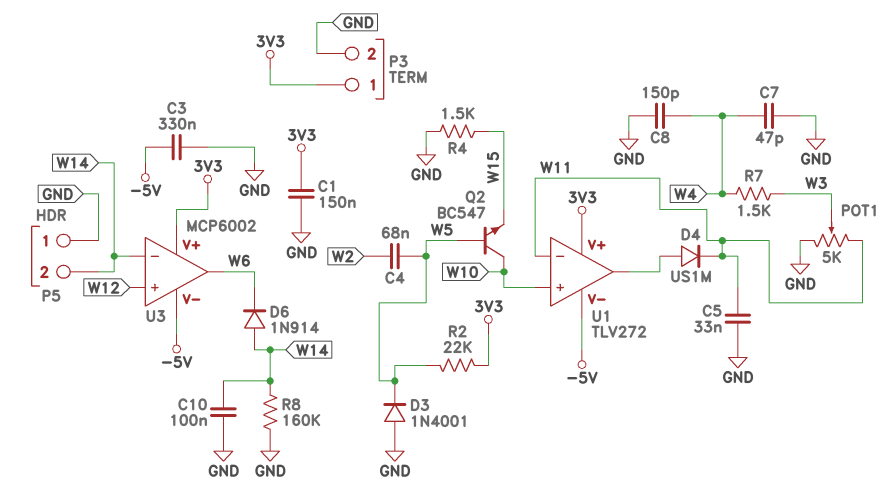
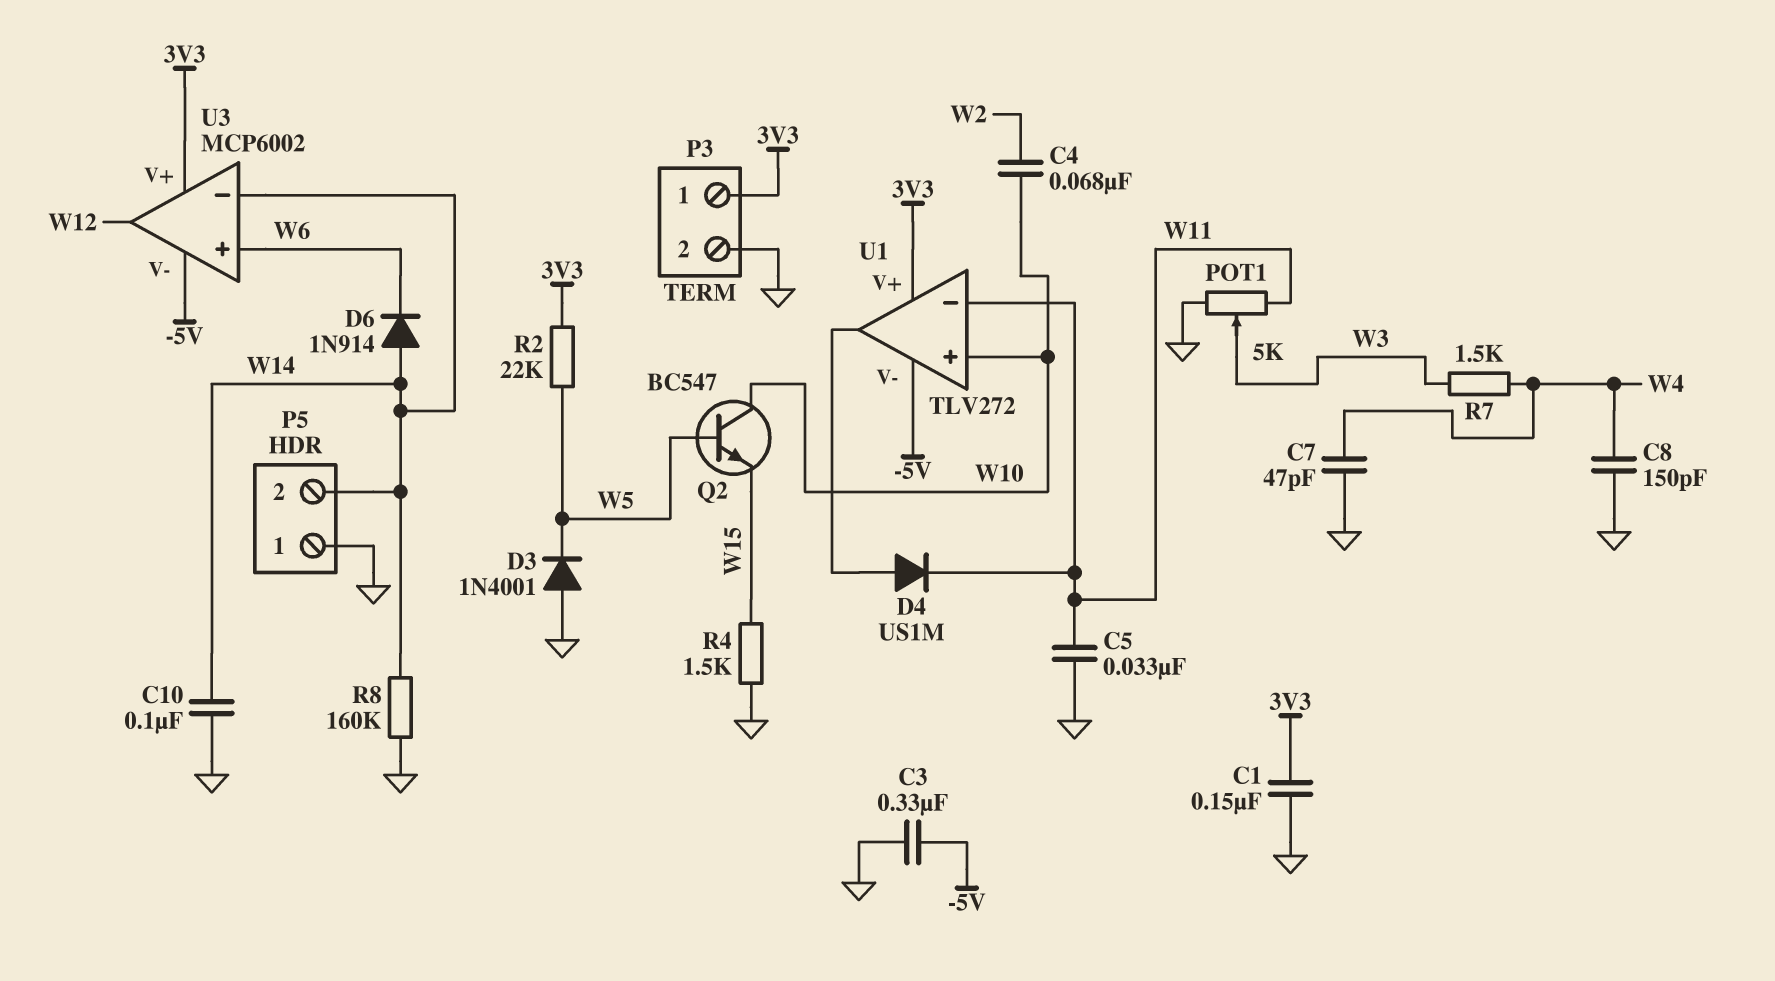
C4: 68nF (W2, W5) -> 68nF (W2, W10)
U3 pin in+: W12 -> W6
U3 pin out: W6 -> W12

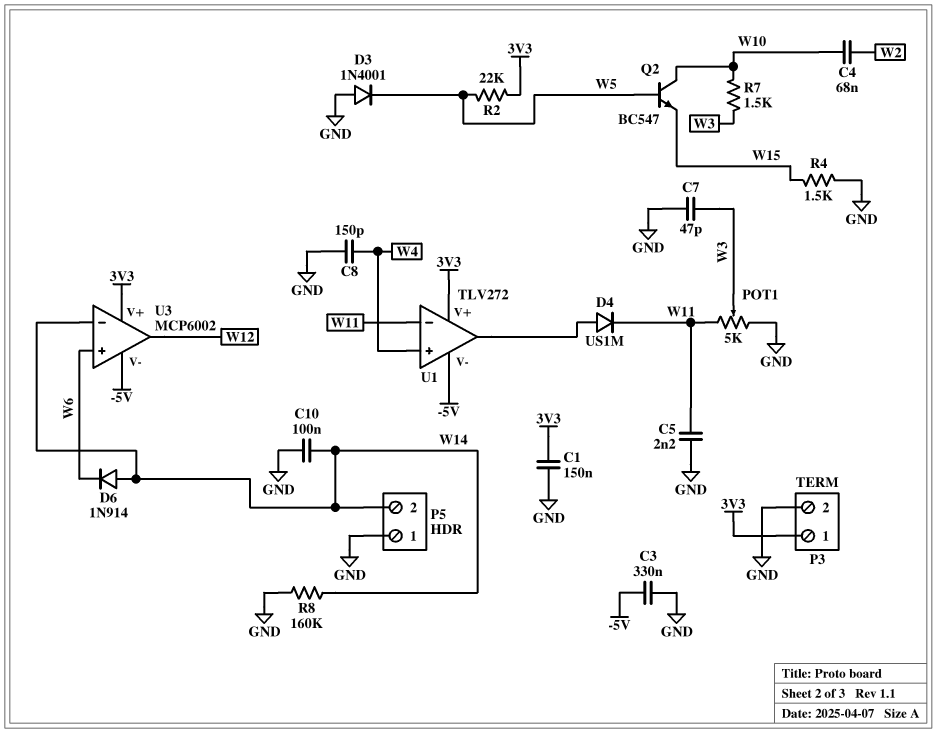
C5: 33nF (GND, W11) -> 2.2nF (GND, W11)
C7: 47pF (GND, W4) -> 47pF (GND, W3)
R7: 1.5k (W3, W4) -> 1.5k (W3, W10)
U1 pin in+: W10 -> W4

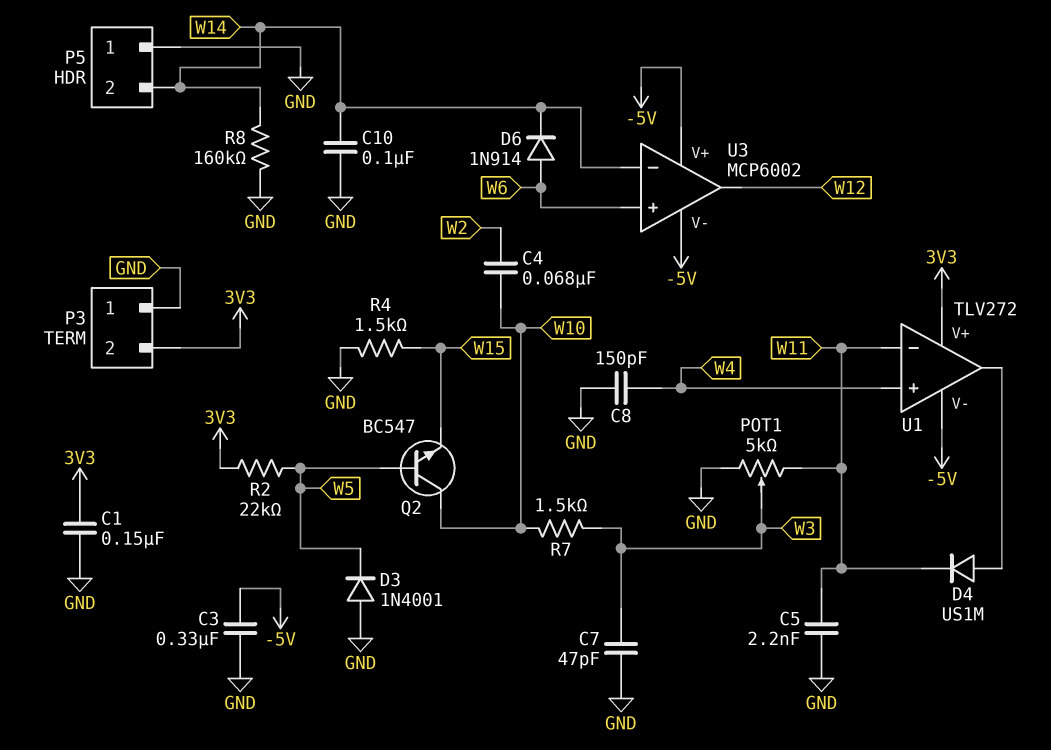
D6: diode 1N914 (A W14, K W6) -> diode 1N914 (A W6, K W14)
P3 pin 1: 3V3 -> GND
P3 pin 2: GND -> 3V3
U3 pin V+: 3V3 -> -5V

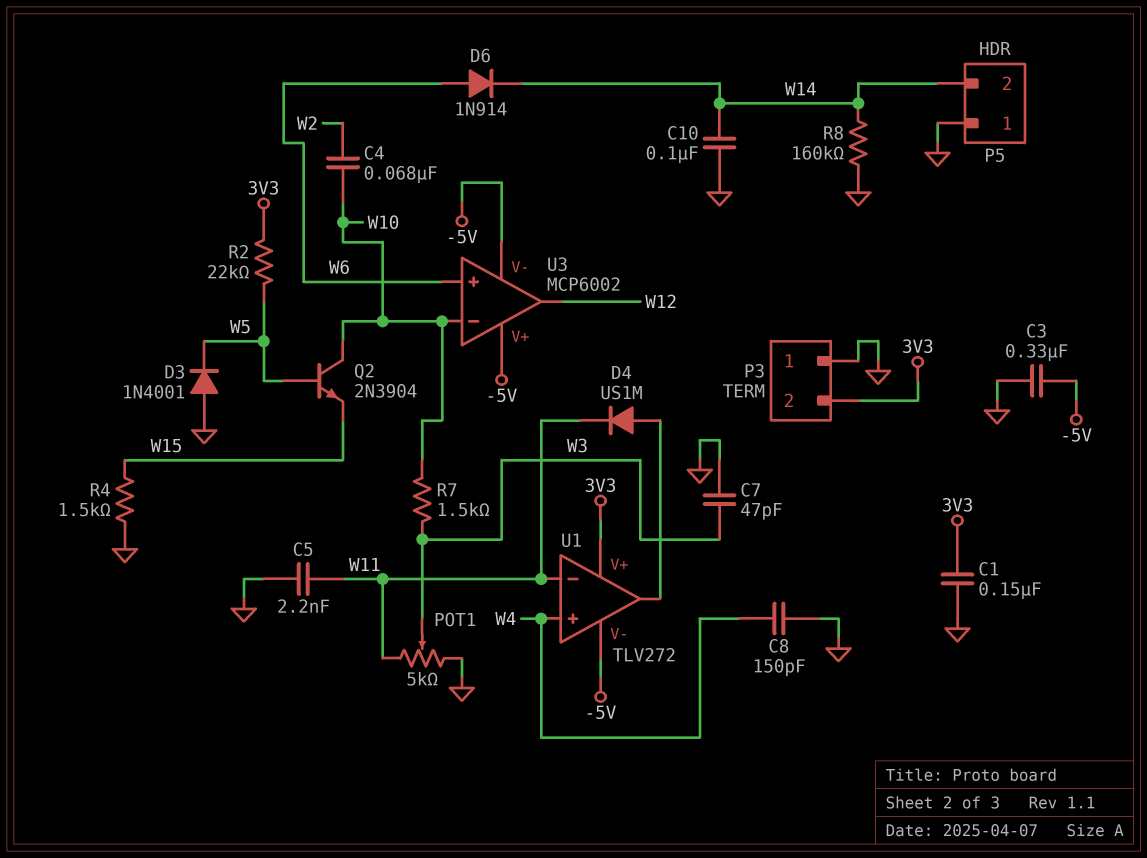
Q2: NPN BC547 (B W5, C W10, E W15) -> NPN 2N3904 (B W5, C W10, E W15)
U3 pin in-: W14 -> W10

